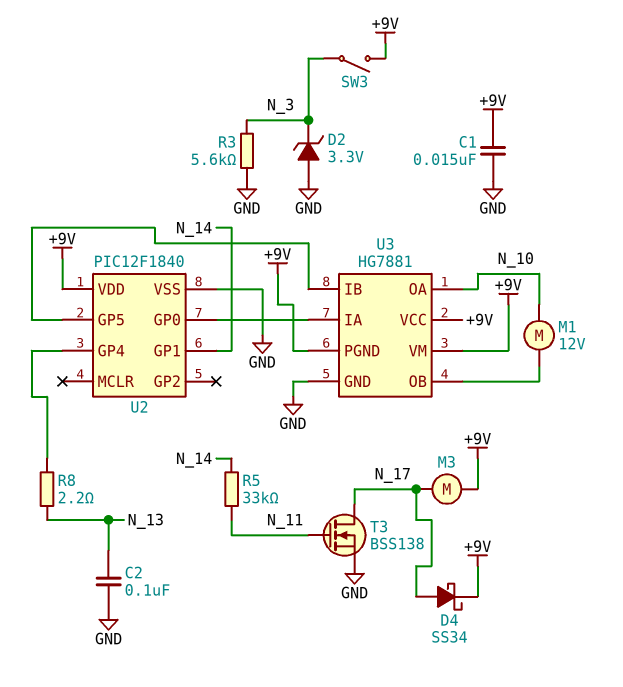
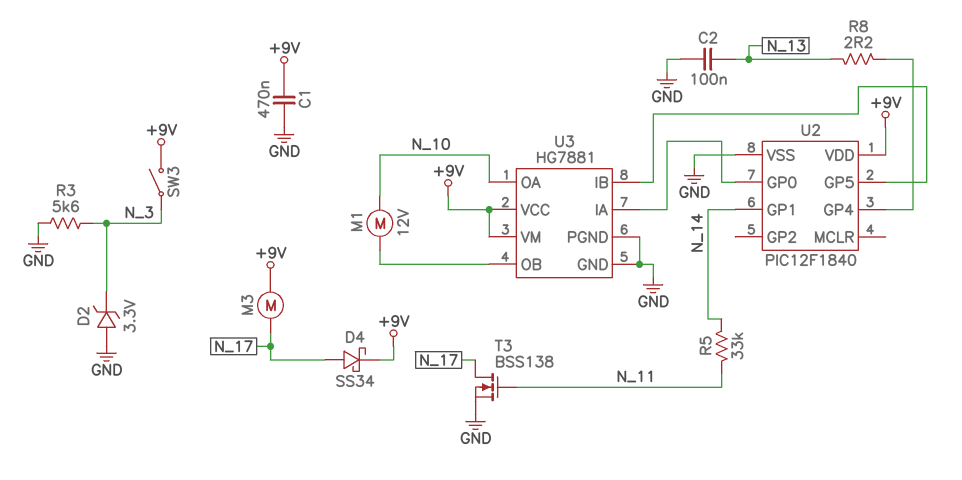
C1: 15nF (+9V, GND) -> 470nF (+9V, GND)
U3 pin PGND: +9V -> GND

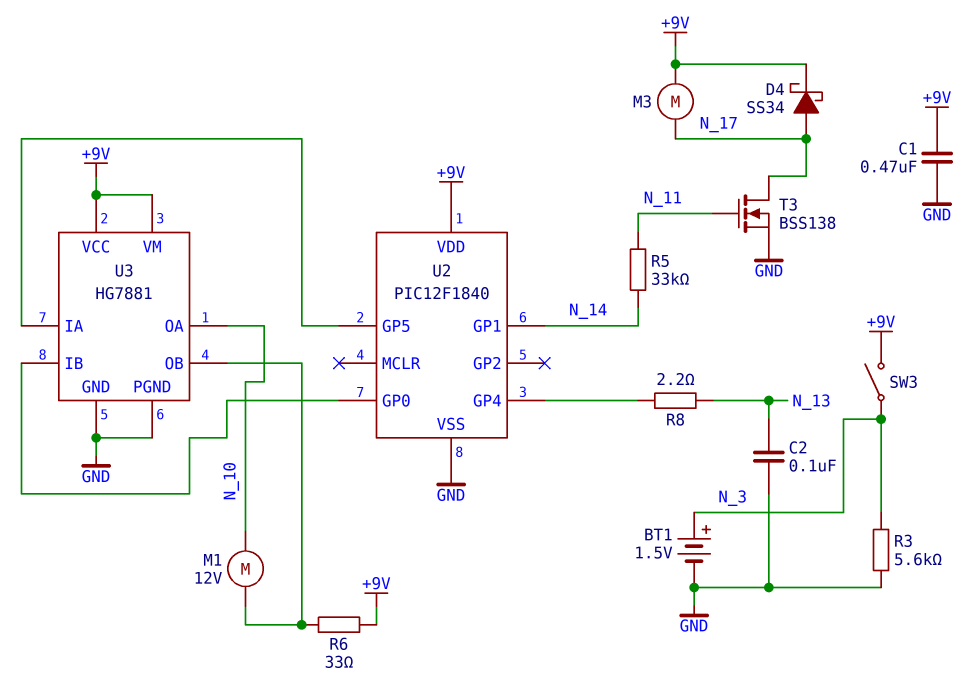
BT1: none -> 1.5V (plus N_3, minus GND)
D2: zener 3.3V (A GND, K N_3) -> none
R6: none -> 33 (+9V, U3/OB)
U3 pin IA: U2/GP0 -> U2/GP5
U3 pin IB: U2/GP5 -> U2/GP0

